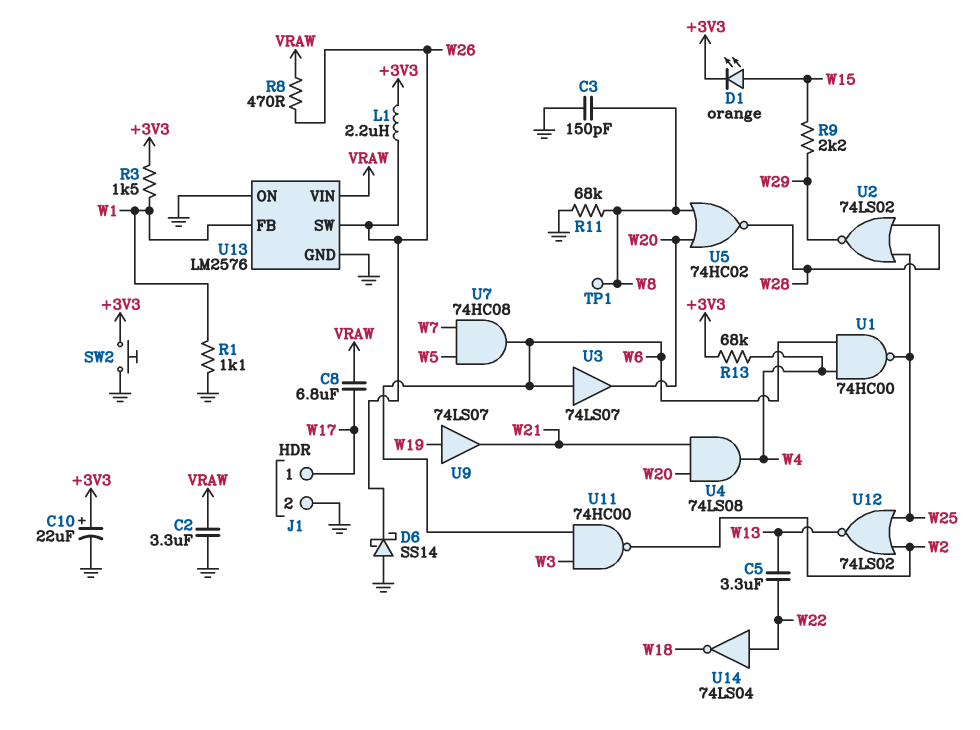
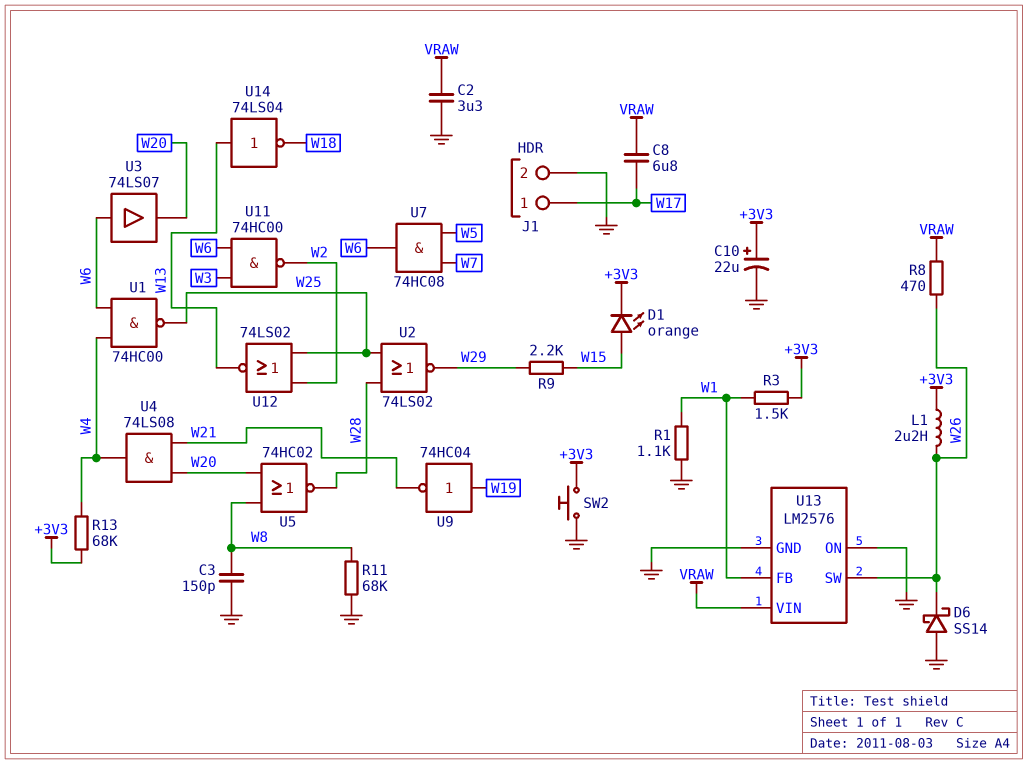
C5: 3.3uF (W13, W22) -> none
TP1: test point (W8) -> none
U9: buffer 74LS07 (in W19, out W21) -> NOT 74HC04 (in W19, out W21)
U14: NOT 74LS04 (in W22, out W18) -> NOT 74LS04 (in W13, out W18)

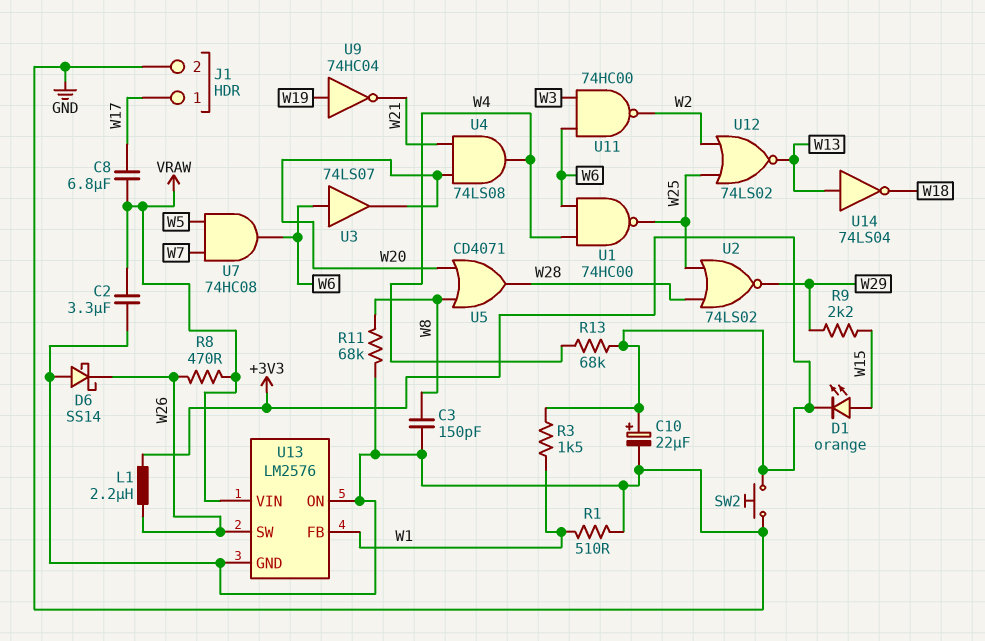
R1: 1.1k (GND, W1) -> 510 (GND, W1)
U5: NOR 74HC02 (in W8, in W20, out W28) -> OR CD4071 (in W8, in W20, out W28)

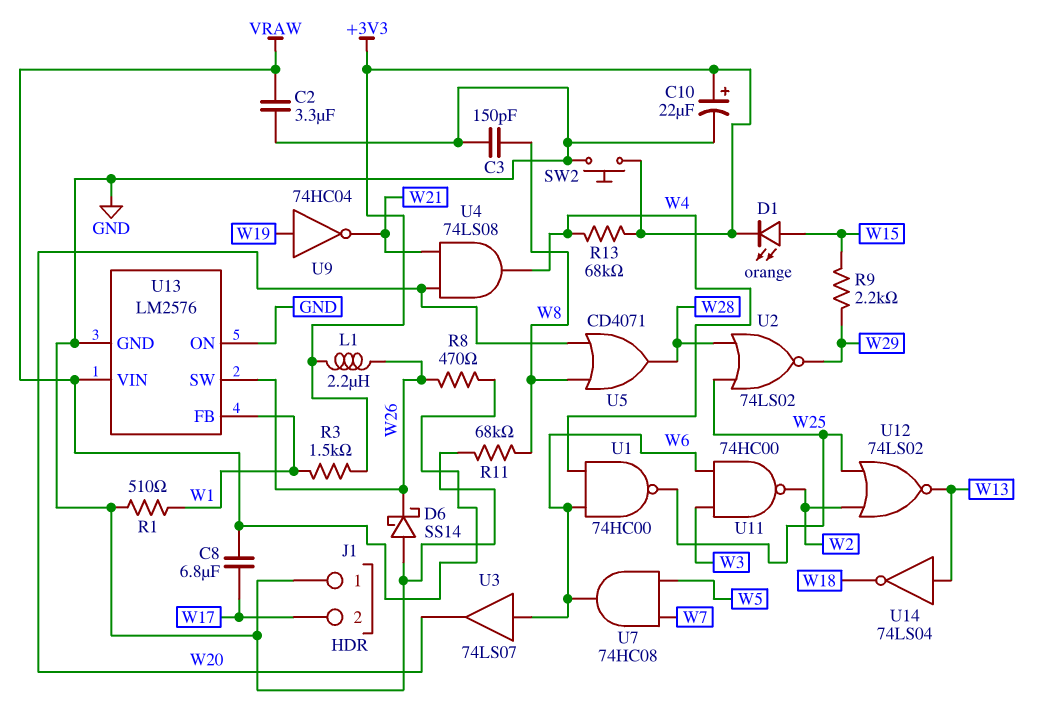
J1 pin 1: W17 -> GND
J1 pin 2: GND -> W17

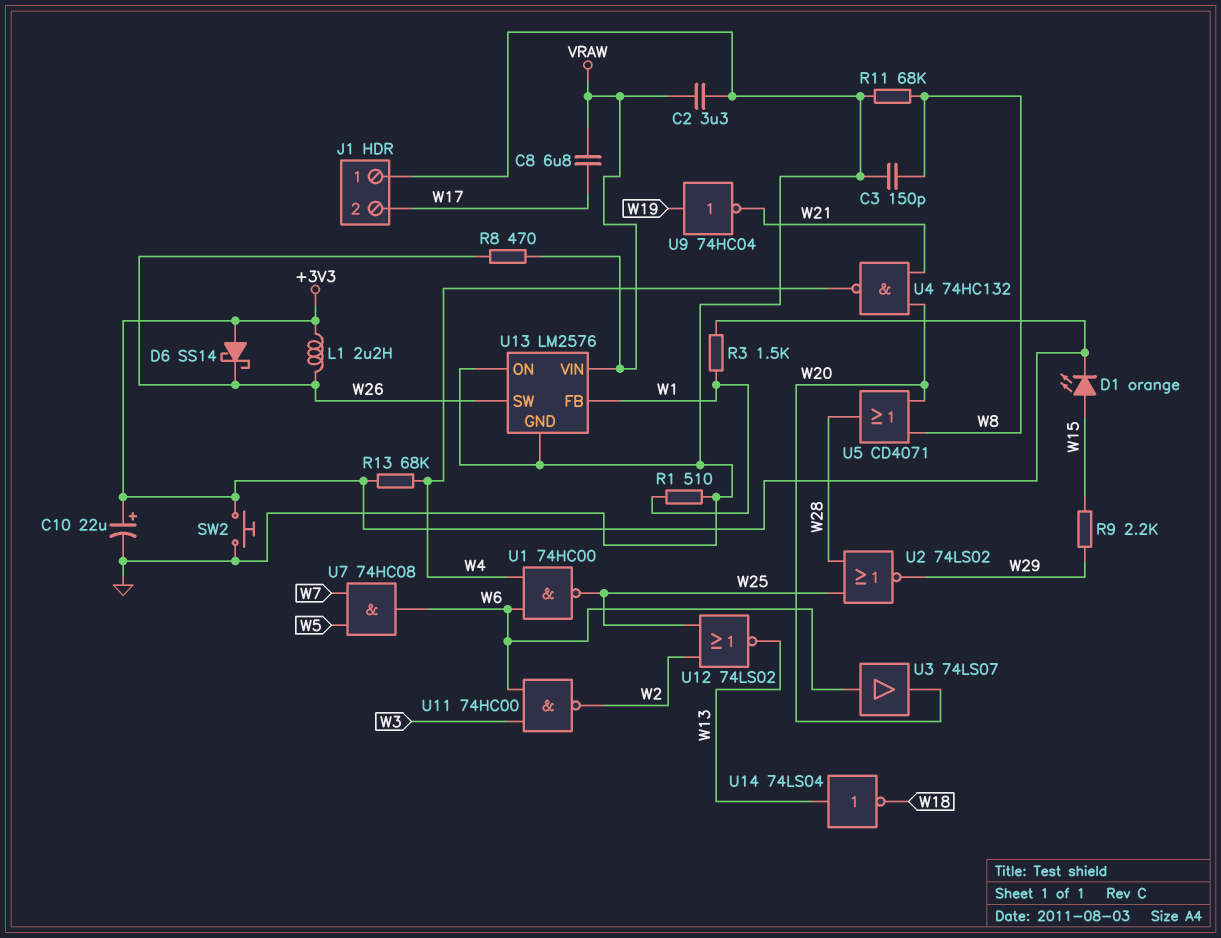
D6: schottky SS14 (A GND, K W26) -> schottky SS14 (A +3V3, K W26)
U4: AND 74LS08 (in W20, in W21, out W4) -> NAND 74HC132 (in W20, in W21, out W4)

